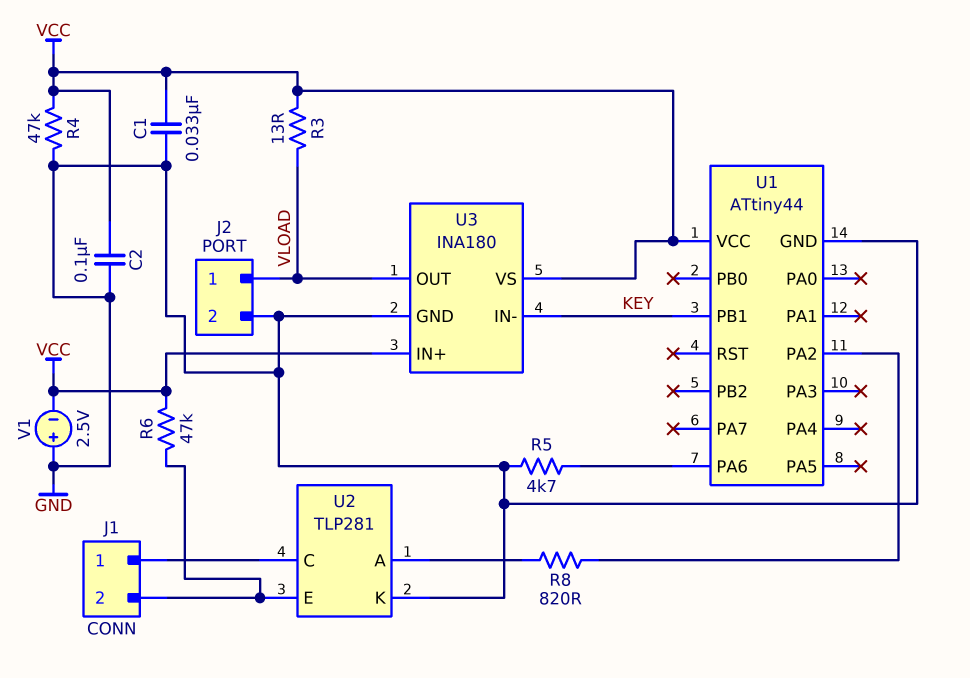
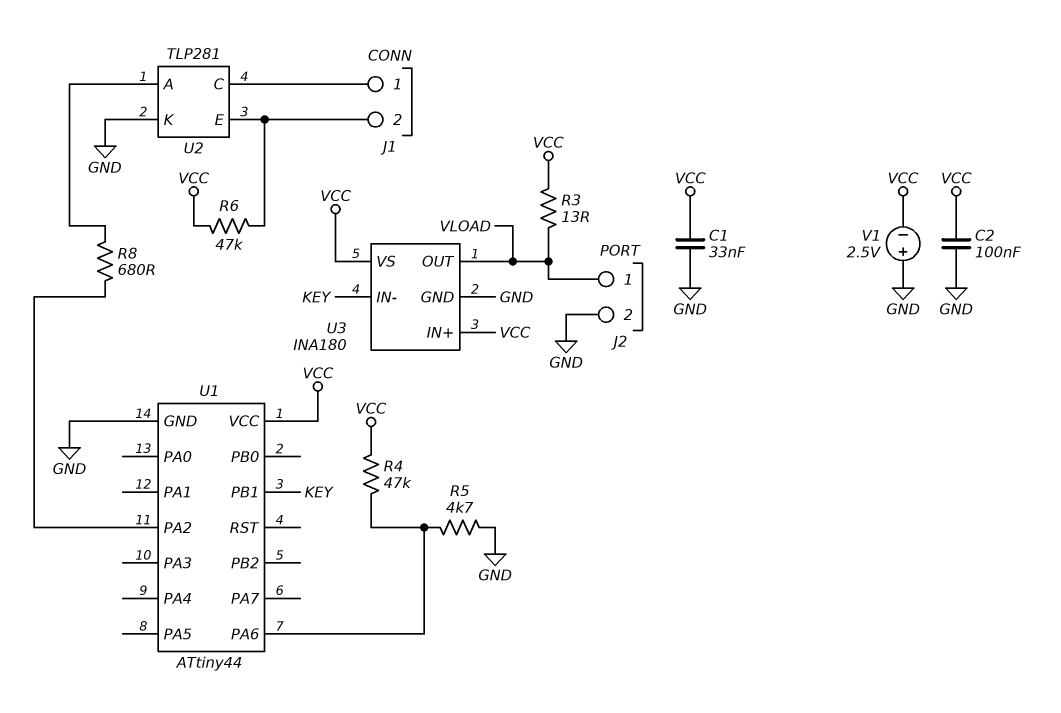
R4: 47k (GND, VCC) -> 47k (U1/PA6, VCC)
R8: 820 (U1/PA2, U2/A) -> 680 (U1/PA2, U2/A)

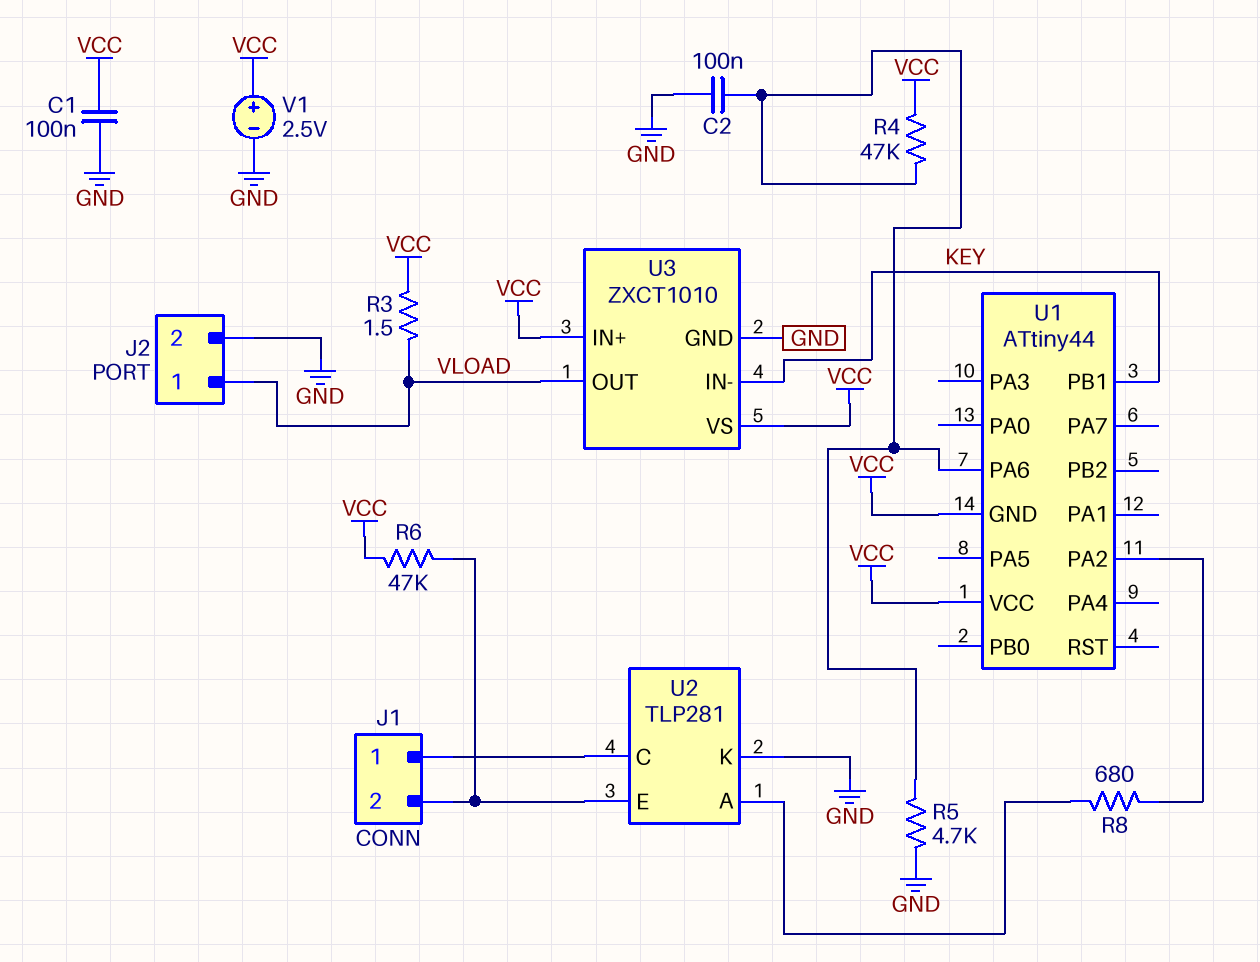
C1: 33nF (GND, VCC) -> 100nF (GND, VCC)
C2: 100nF (GND, VCC) -> 100nF (GND, U1/PA6)
R3: 13 (VCC, VLOAD) -> 1.5 (VCC, VLOAD)
U1 pin GND: GND -> VCC
U3: INA180 -> ZXCT1010
V1: 2.5V (plus GND, minus VCC) -> 2.5V (plus VCC, minus GND)

